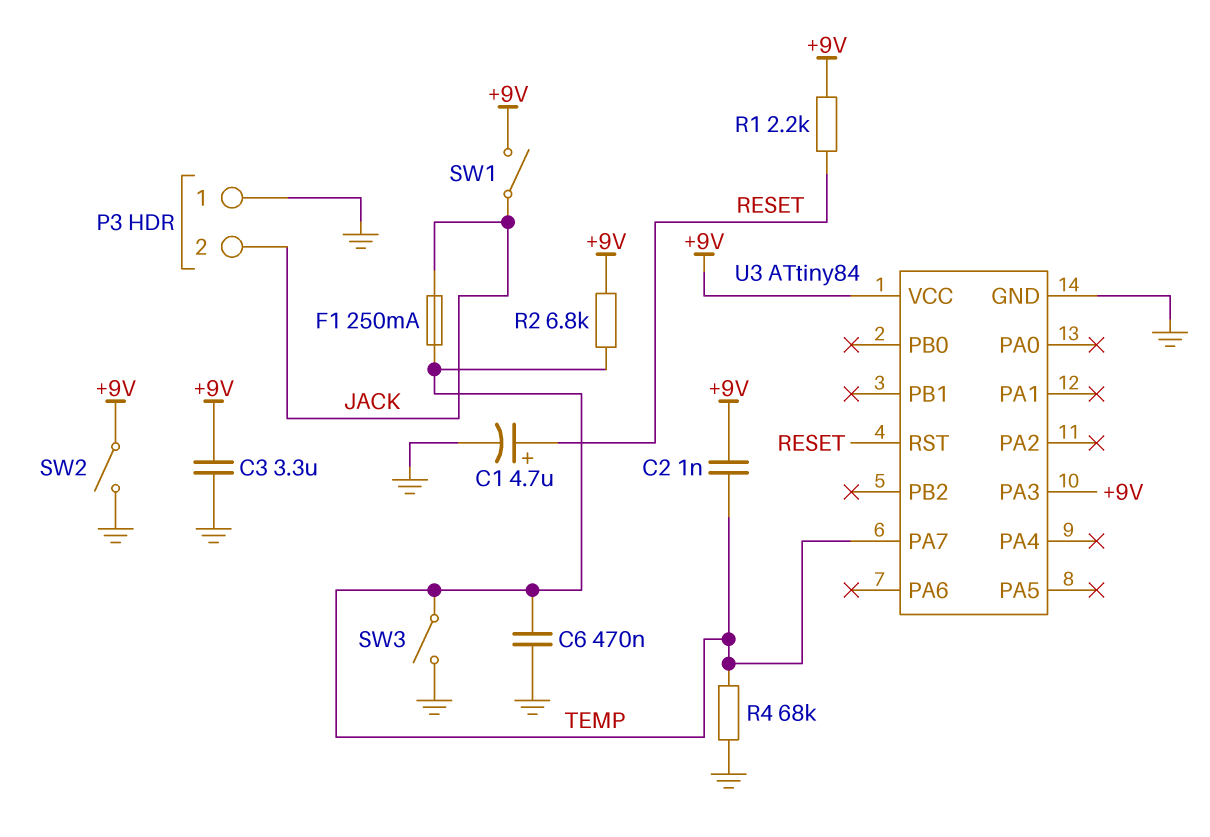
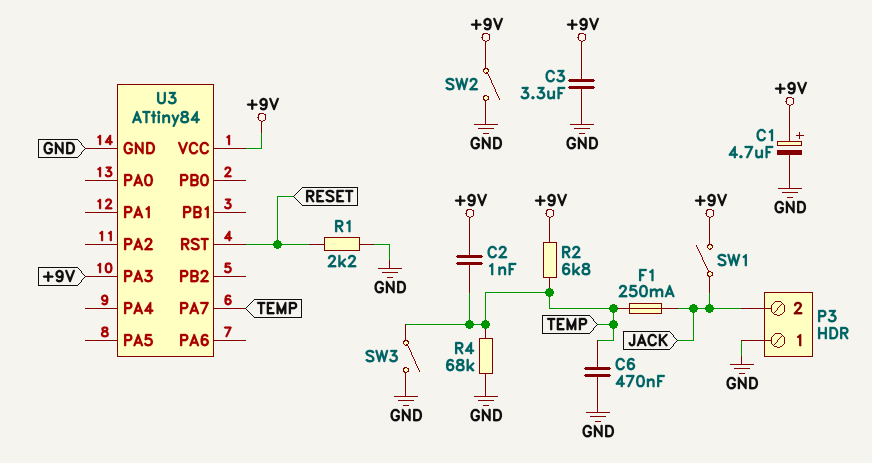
C1: 4.7uF (plus RESET, minus GND) -> 4.7uF (plus +9V, minus GND)
R1: 2.2k (+9V, RESET) -> 2.2k (GND, RESET)

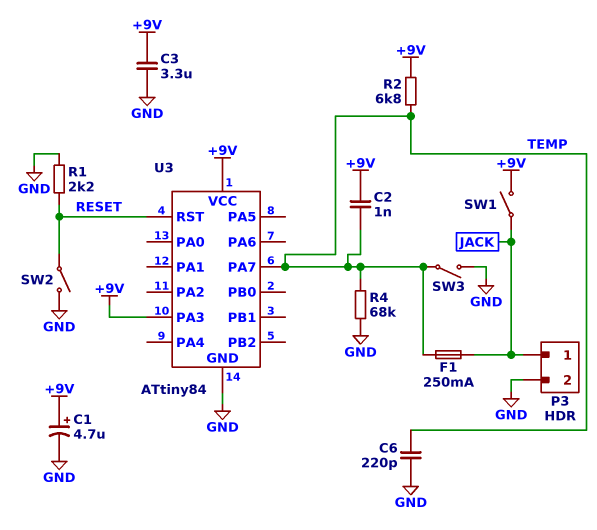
C6: 470nF (GND, TEMP) -> 220pF (GND, TEMP)
P3 pin 1: GND -> JACK
P3 pin 2: JACK -> GND
SW2: switch (+9V, GND) -> switch (GND, RESET)

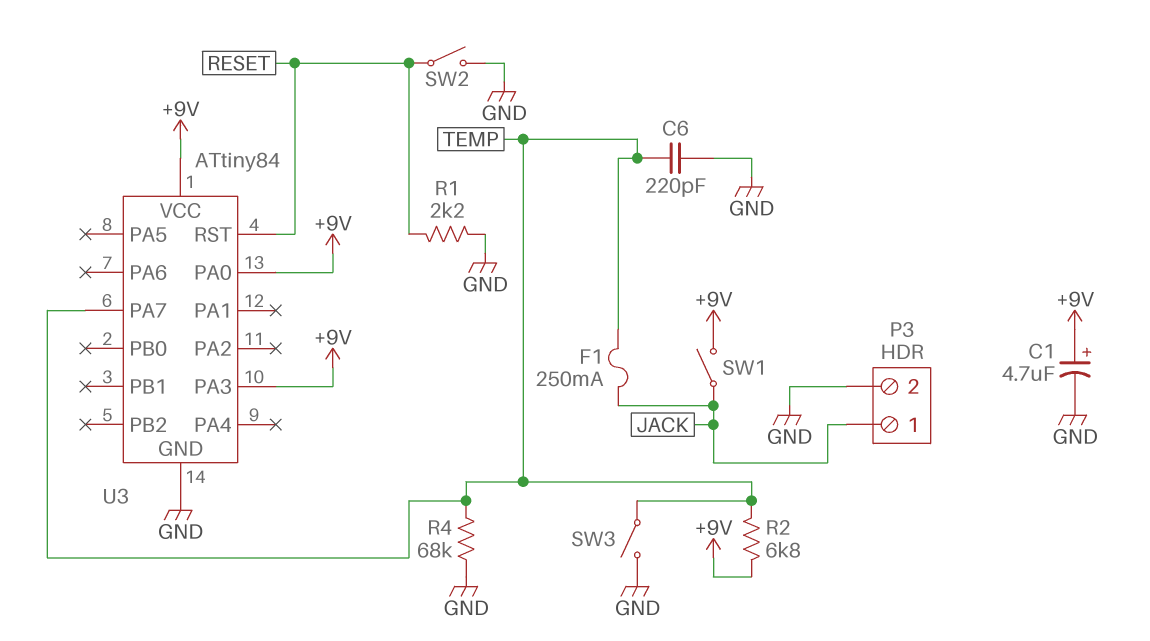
C2: 1nF (+9V, TEMP) -> none
C3: 3.3uF (+9V, GND) -> none
U3 pin PA0: none -> +9V

